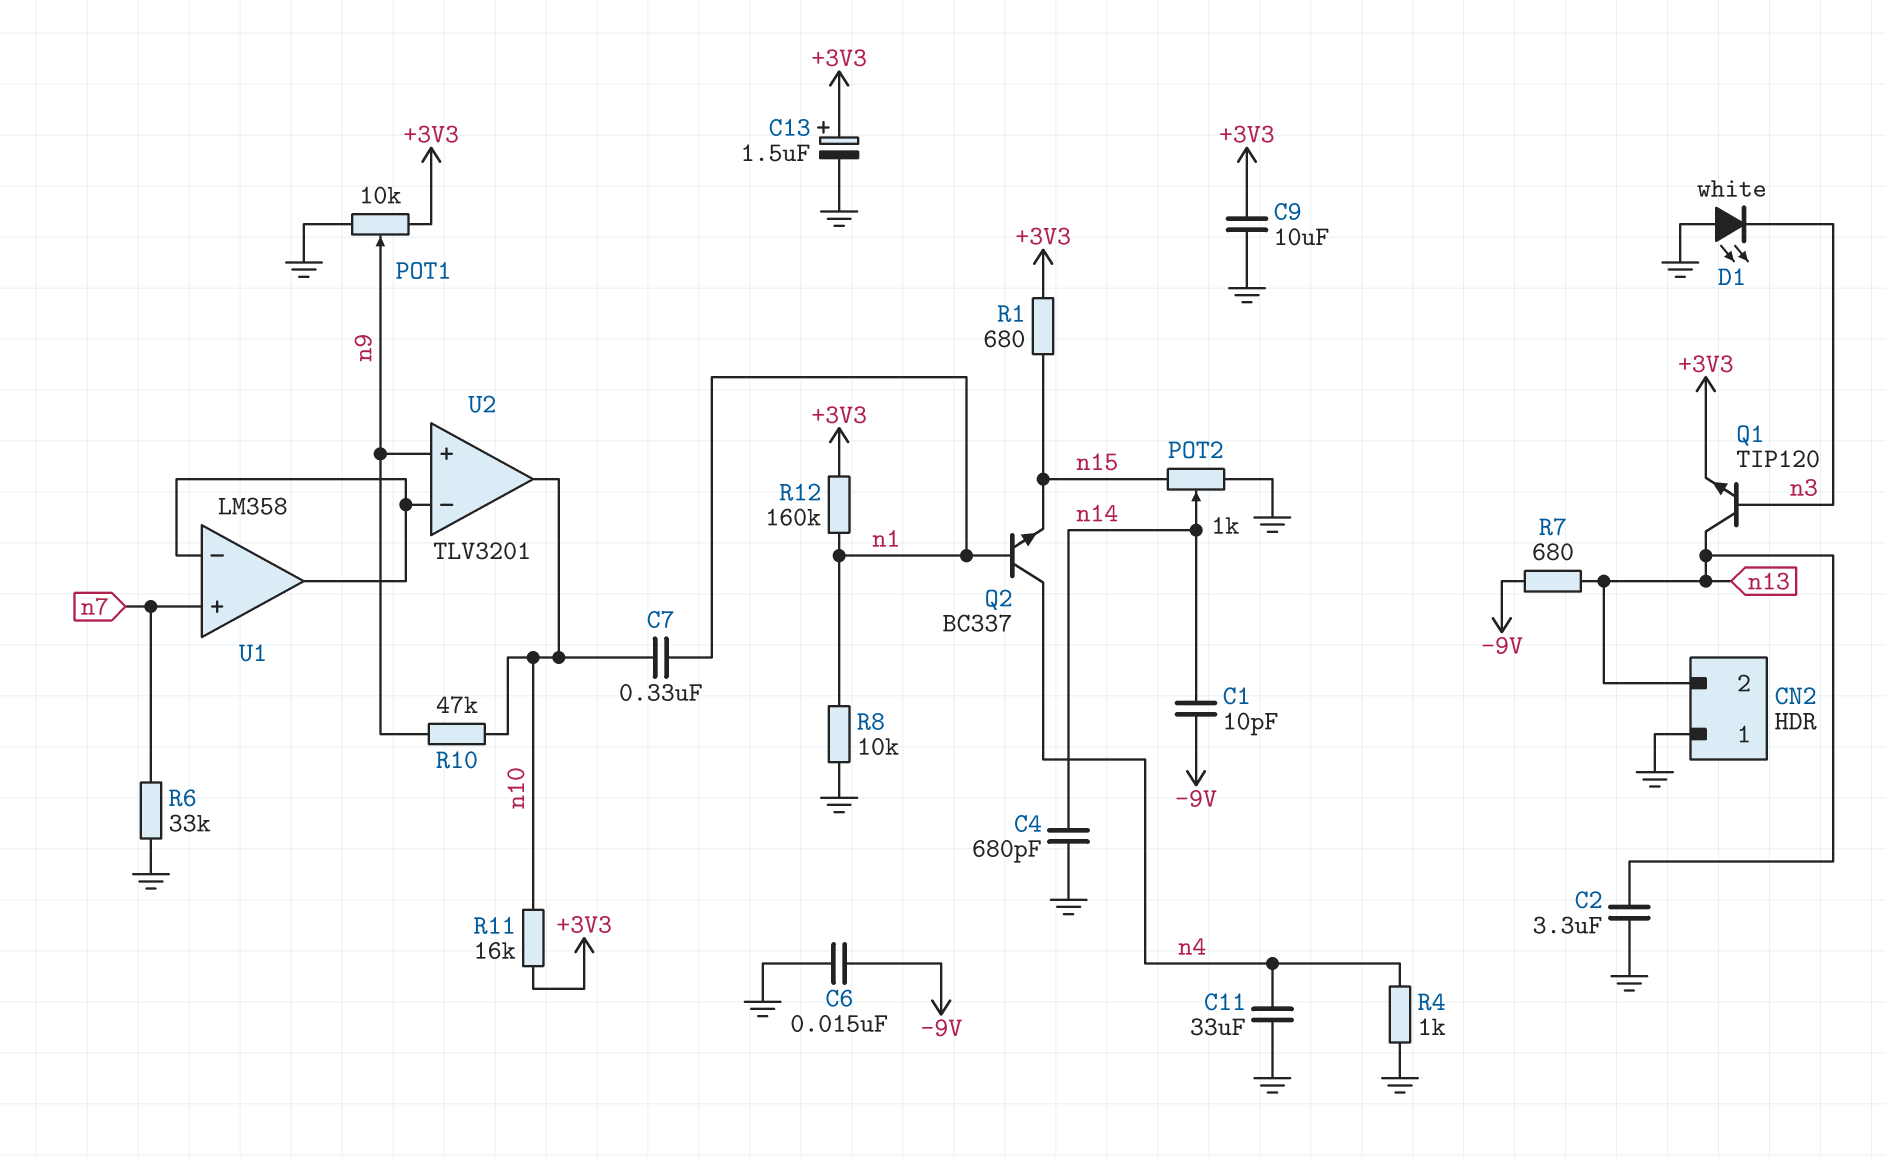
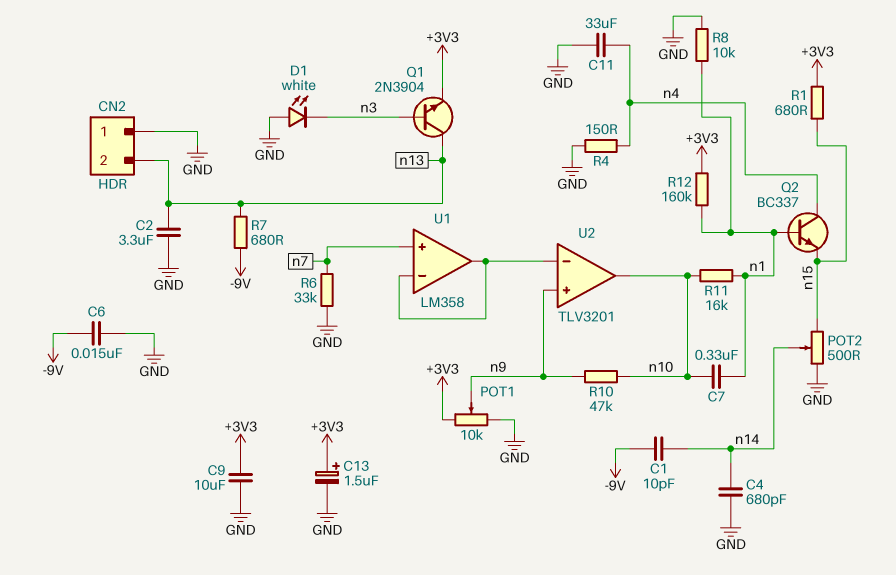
POT2: 1k (GND, n15, wiper n14) -> 500 (GND, n15, wiper n14)
Q1: NPN TIP120 (B n3, C n13, E +3V3) -> NPN 2N3904 (B n3, C n13, E +3V3)
R4: 1k (GND, n4) -> 150 (GND, n4)
R11: 16k (+3V3, n10) -> 16k (n1, n10)

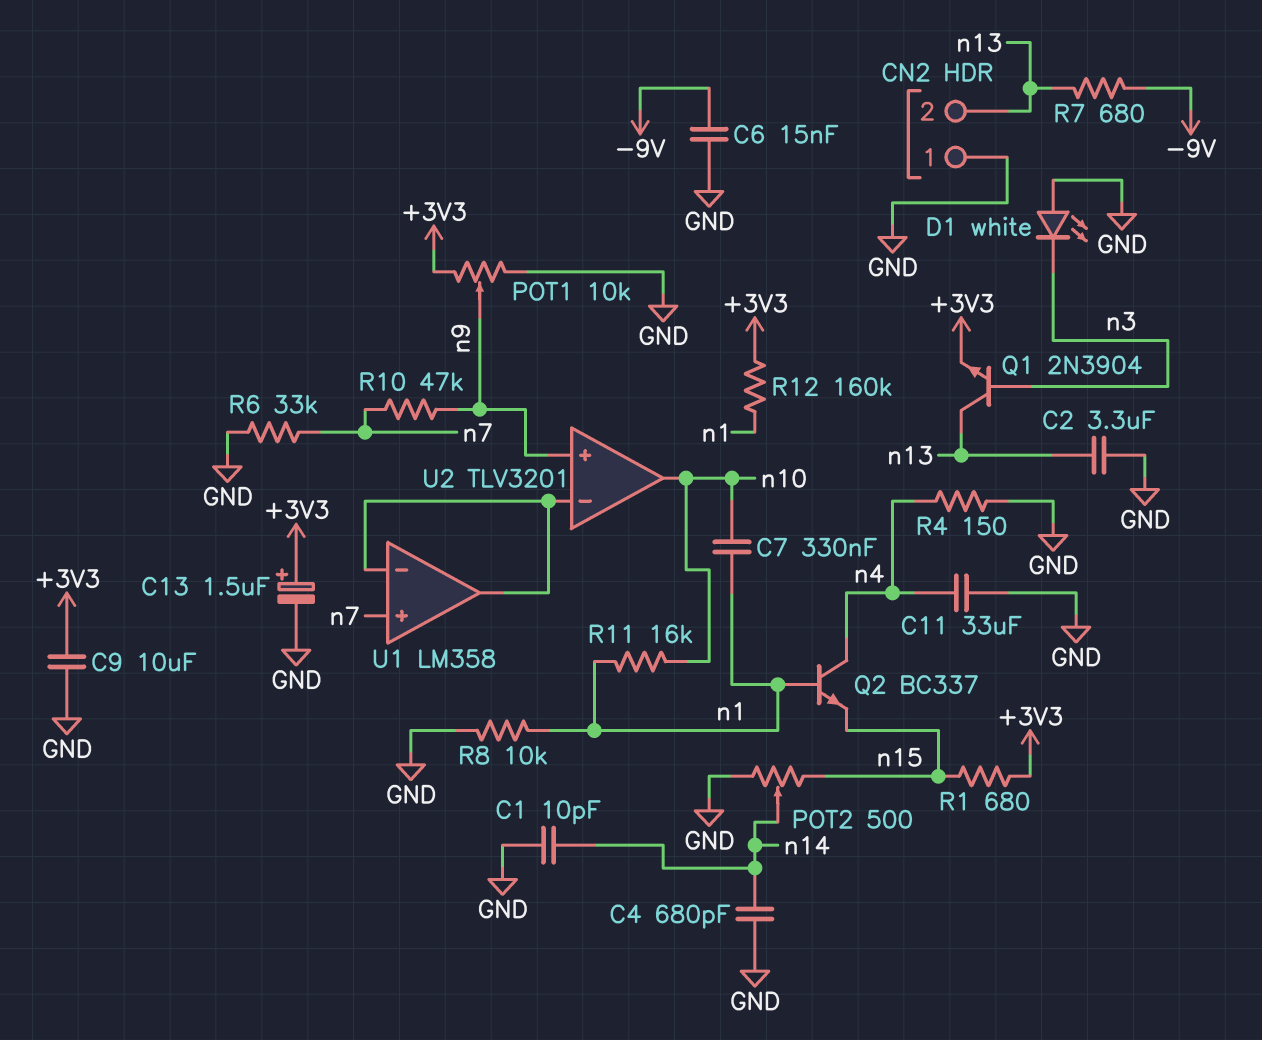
C1: 10pF (-9V, n14) -> 10pF (GND, n14)
R10: 47k (n9, n10) -> 47k (n7, n9)

